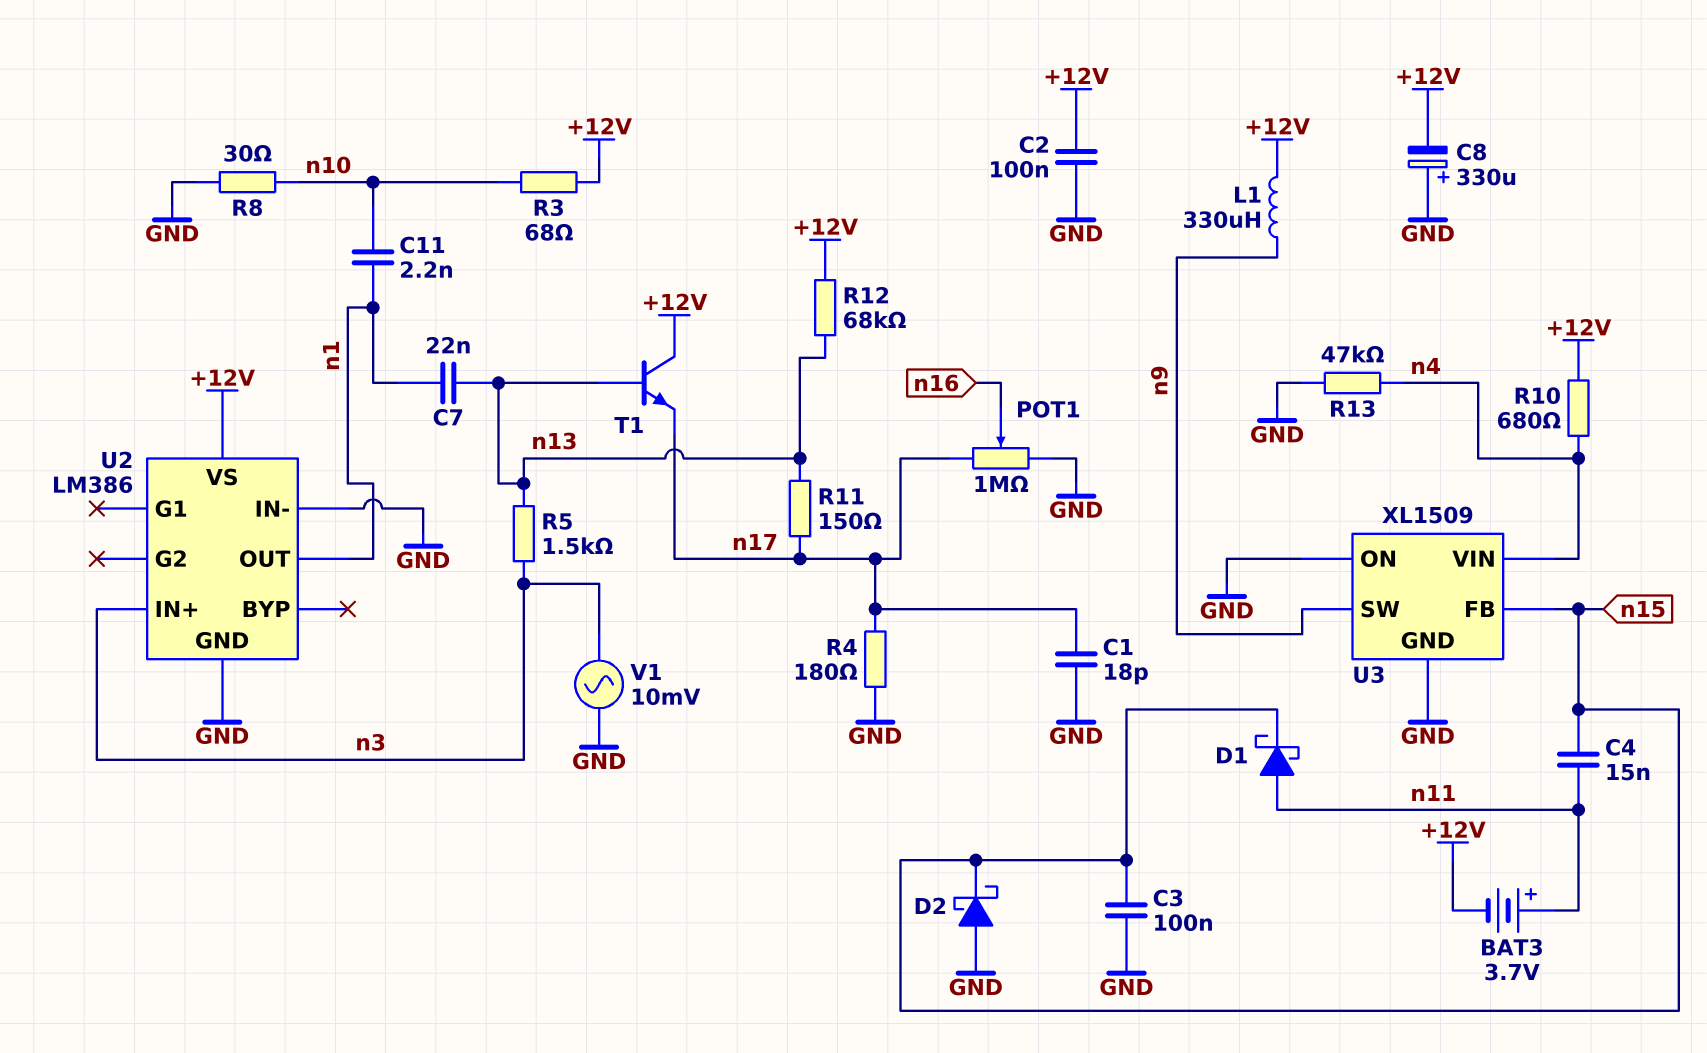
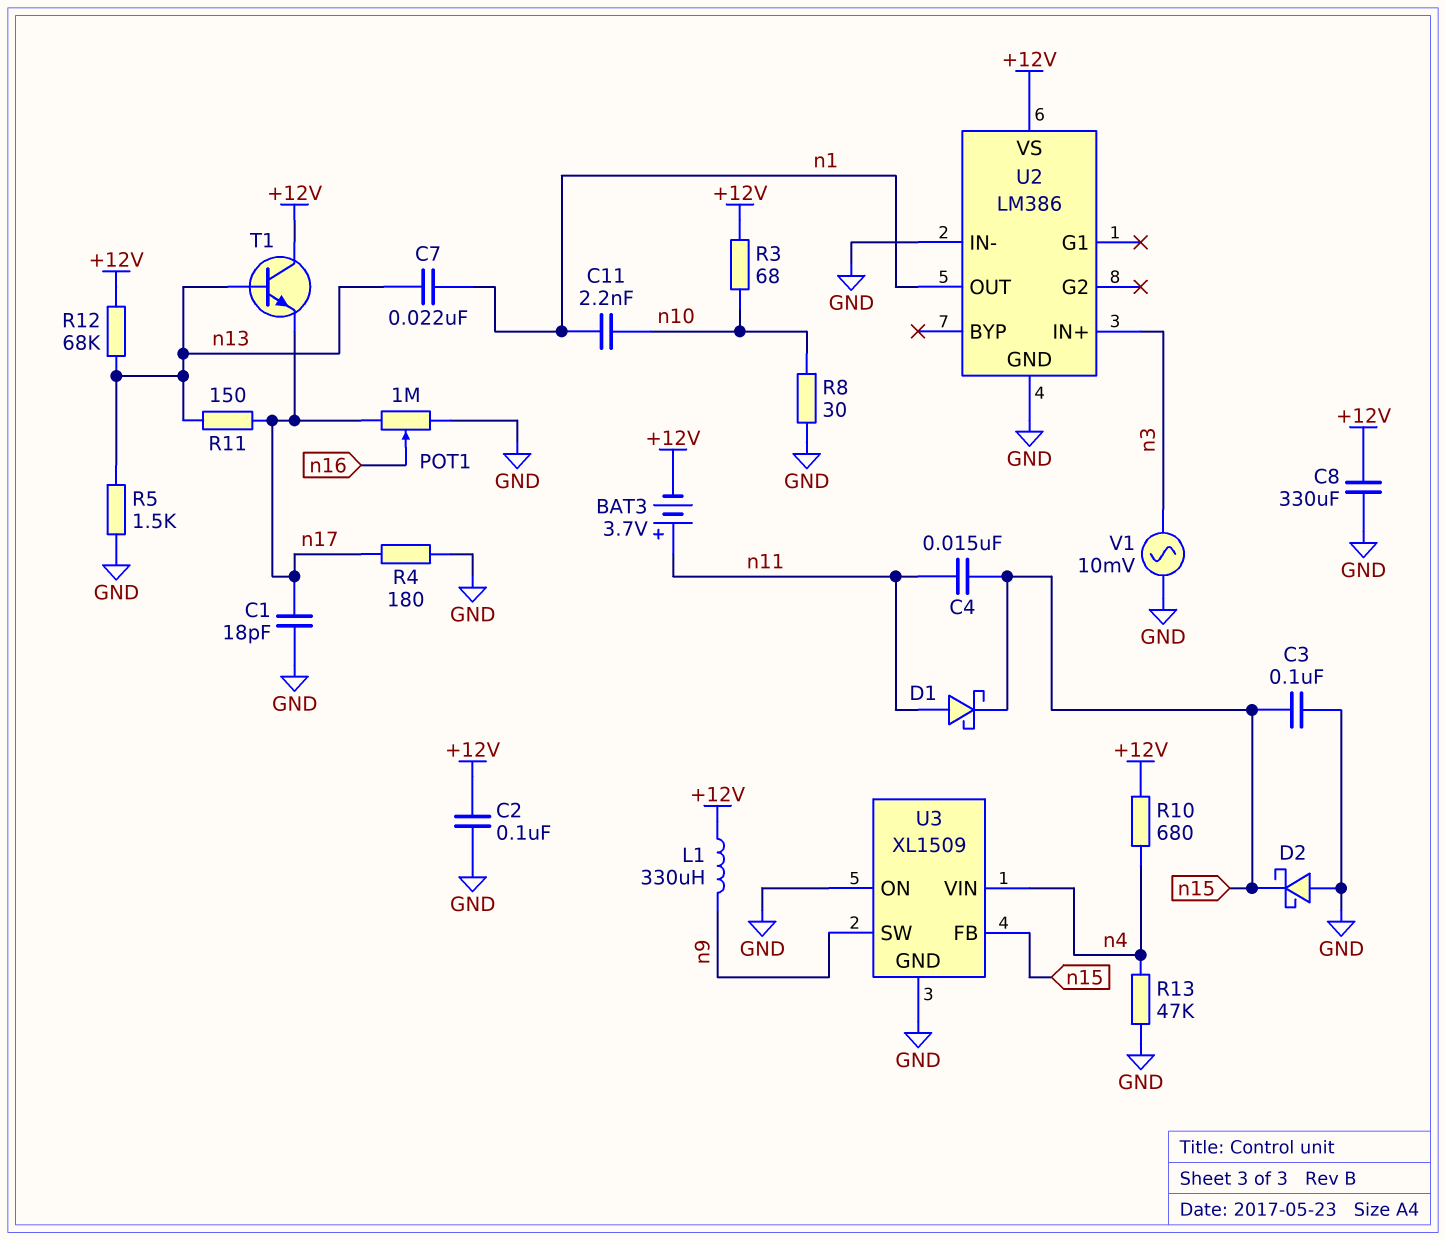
C8: 330uF (plus GND, minus +12V) -> 330uF (+12V, GND)
R5: 1.5k (n3, n13) -> 1.5k (GND, n13)

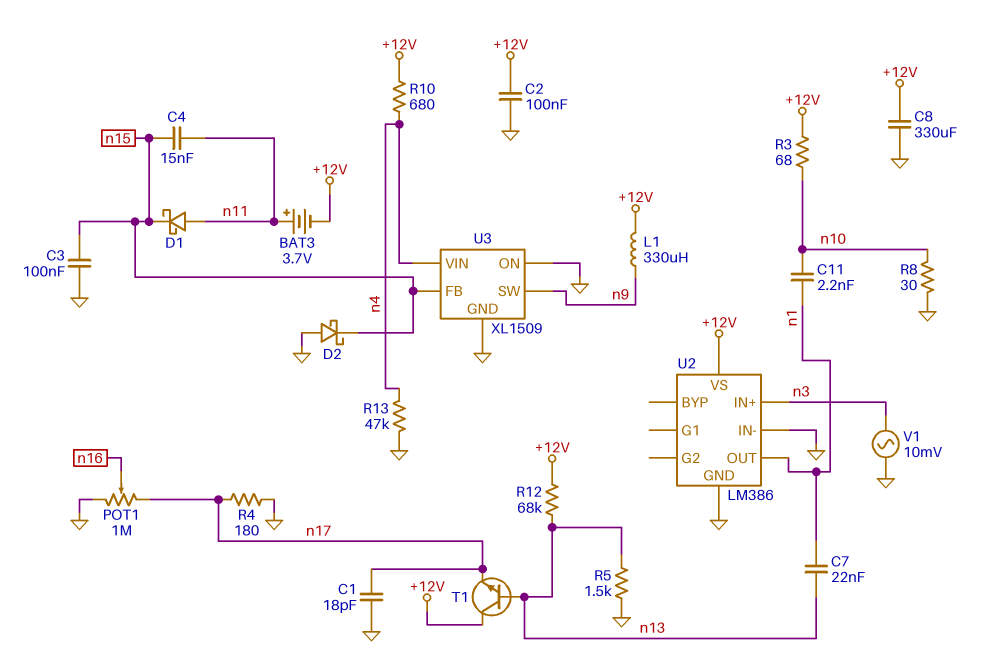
R11: 150 (n13, n17) -> none

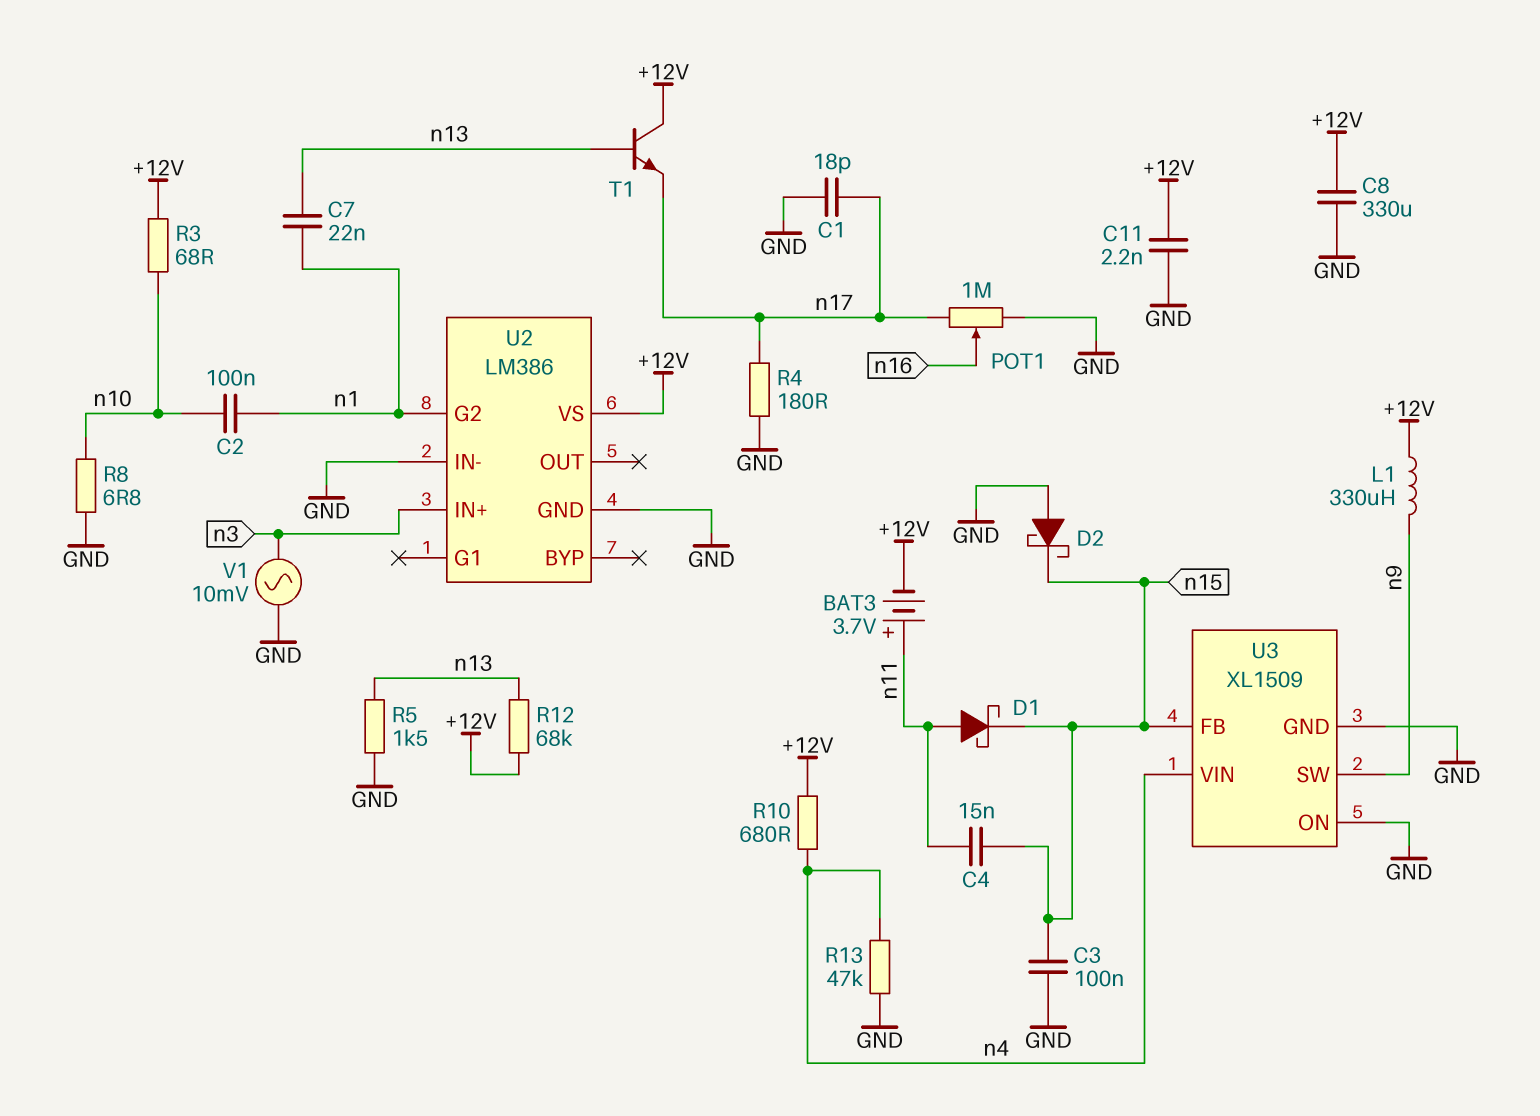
C2: 100nF (+12V, GND) -> 100nF (n1, n10)
C11: 2.2nF (n1, n10) -> 2.2nF (+12V, GND)
R8: 30 (GND, n10) -> 6.8 (GND, n10)
U2 pin G2: none -> n1
U2 pin OUT: n1 -> none

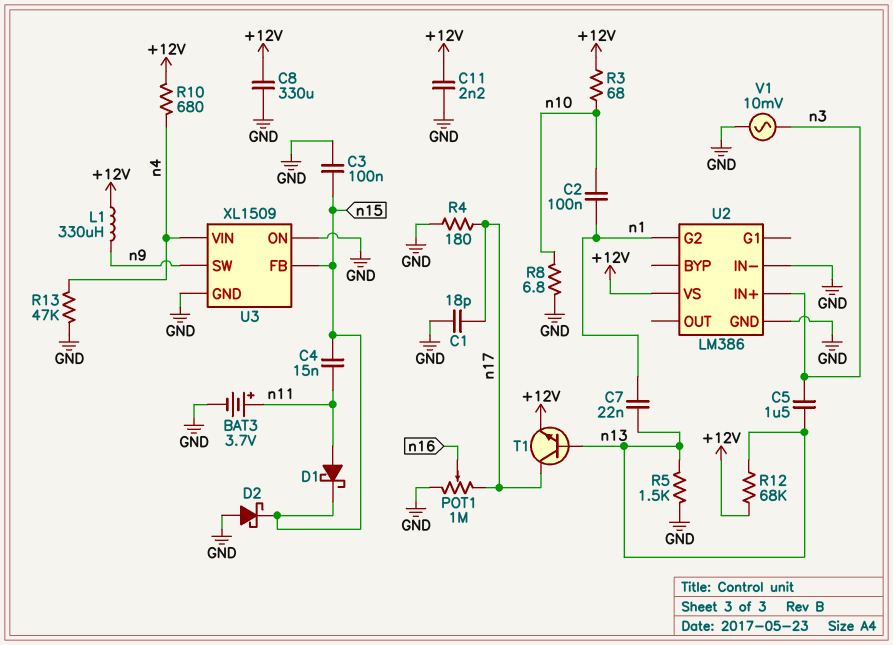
BAT3: 3.7V (plus n11, minus +12V) -> 3.7V (plus n11, minus GND)
C5: none -> 1.5uF (n3, n13)
T1: NPN (B n13, C +12V, E n17) -> NPN (B n13, C n17, E +12V)

